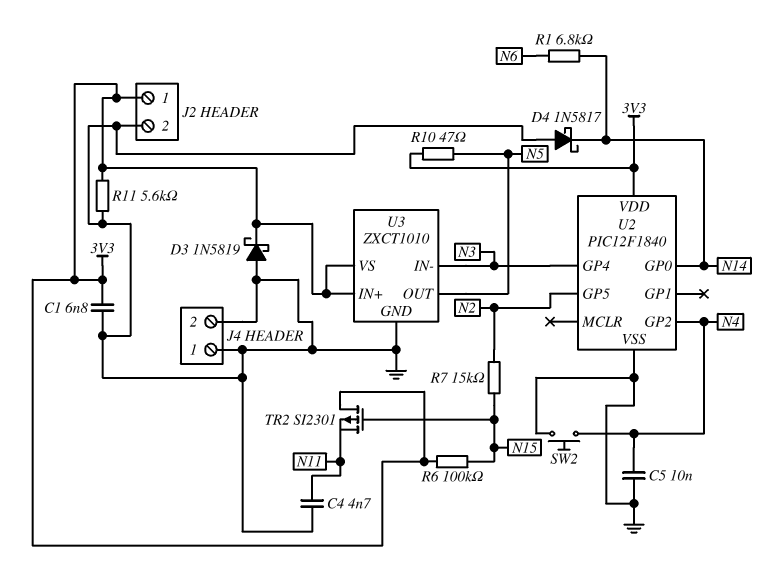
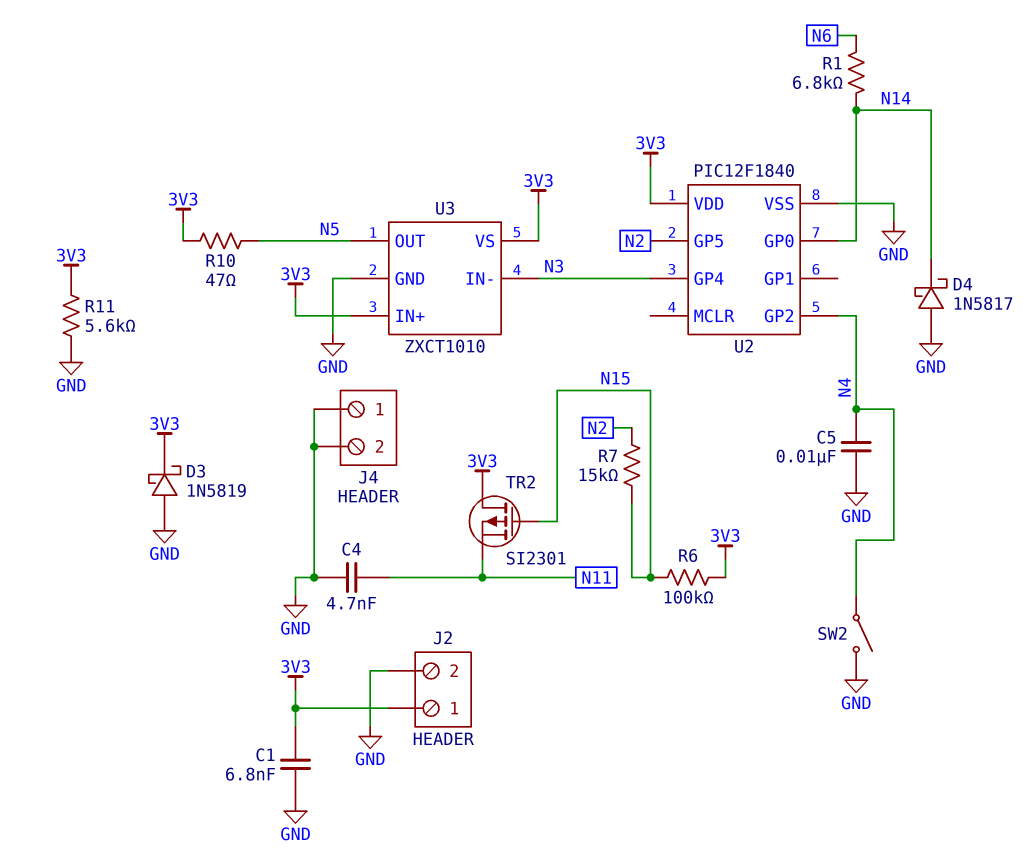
SW2: button (GND, N4) -> switch (GND, N4)

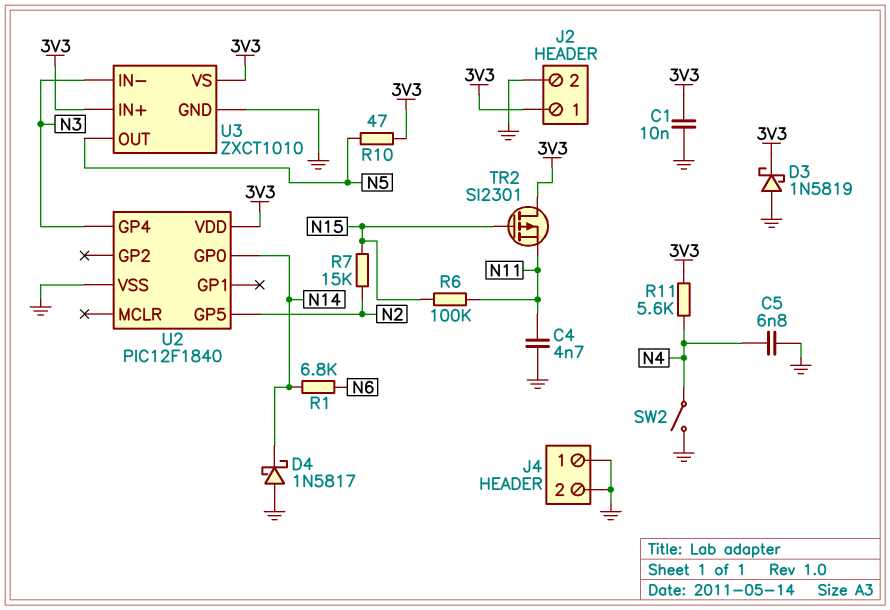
C1: 6.8nF (3V3, GND) -> 10nF (3V3, GND)
C5: 10nF (GND, N4) -> 6.8nF (GND, N4)
R6: 100k (3V3, N15) -> 100k (N11, N15)
R11: 5.6k (3V3, GND) -> 5.6k (3V3, N4)
U2 pin GP2: N4 -> none

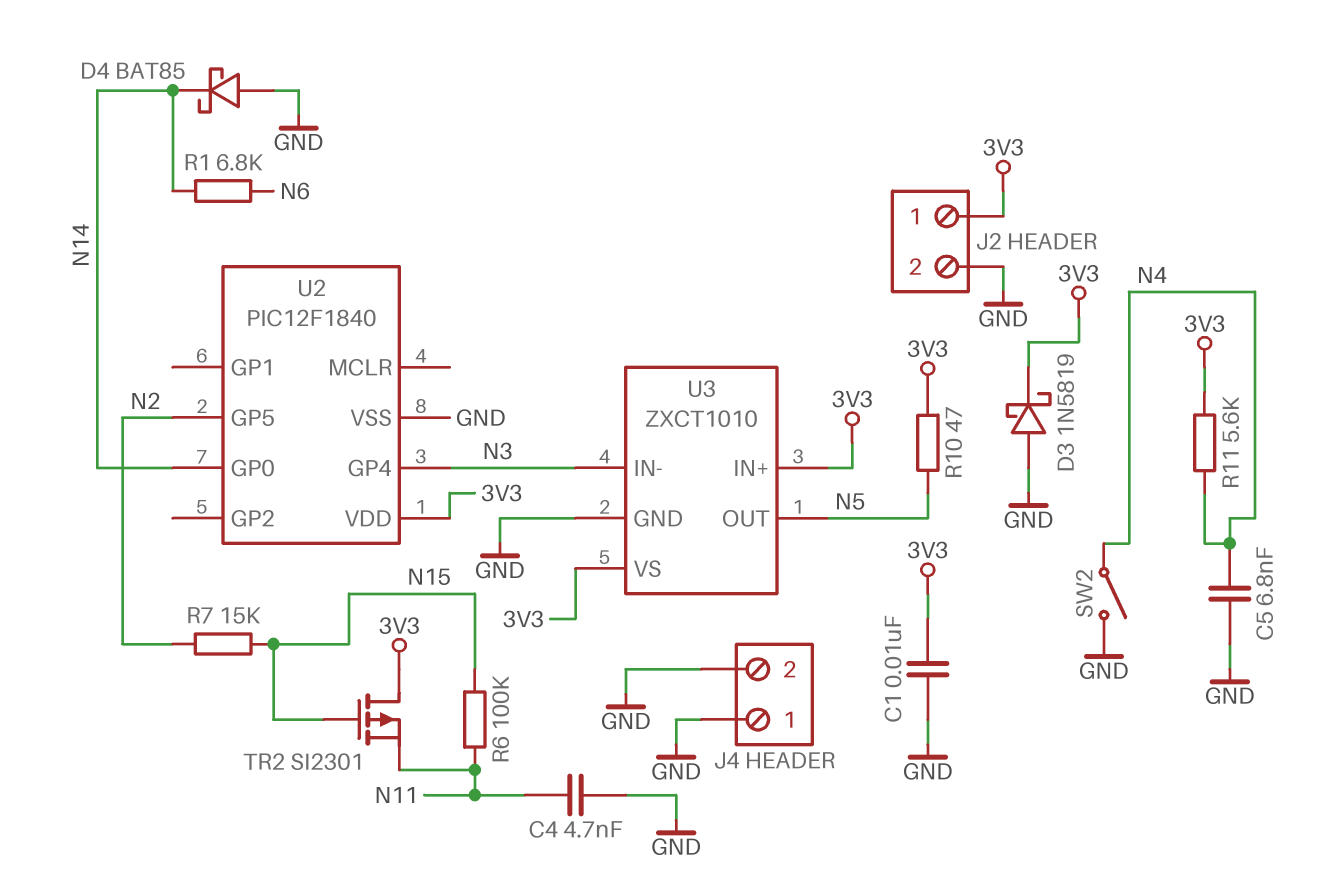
D4: schottky 1N5817 (A GND, K N14) -> schottky BAT85 (A GND, K N14)

